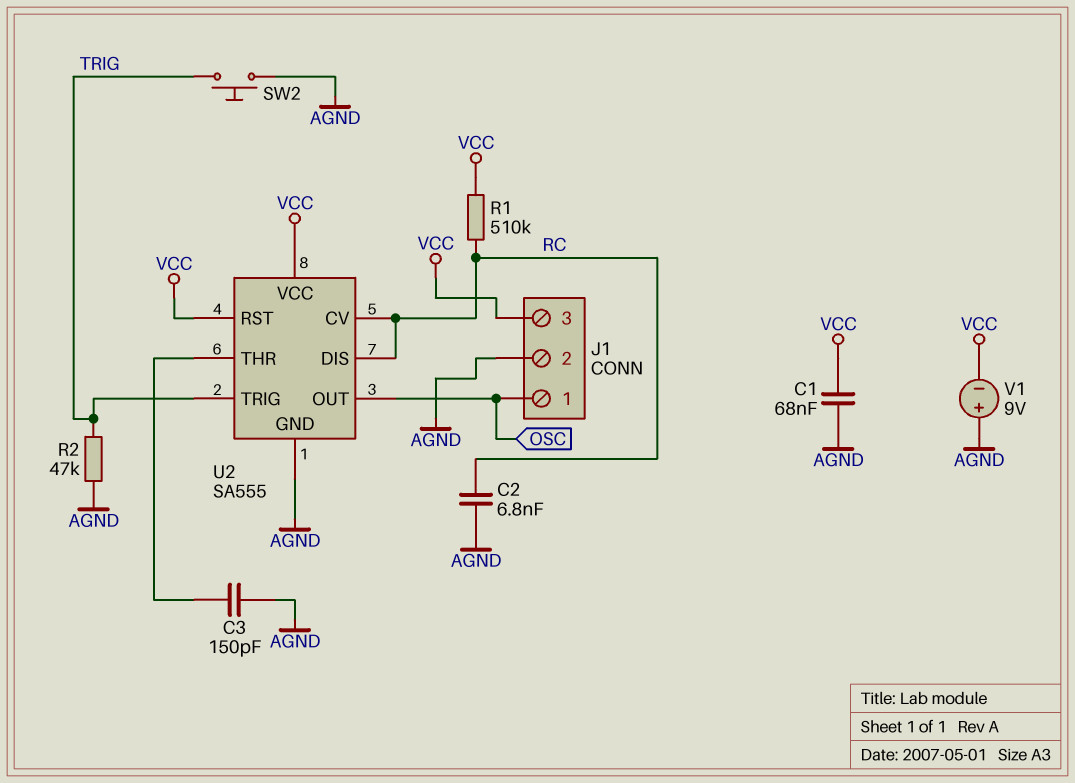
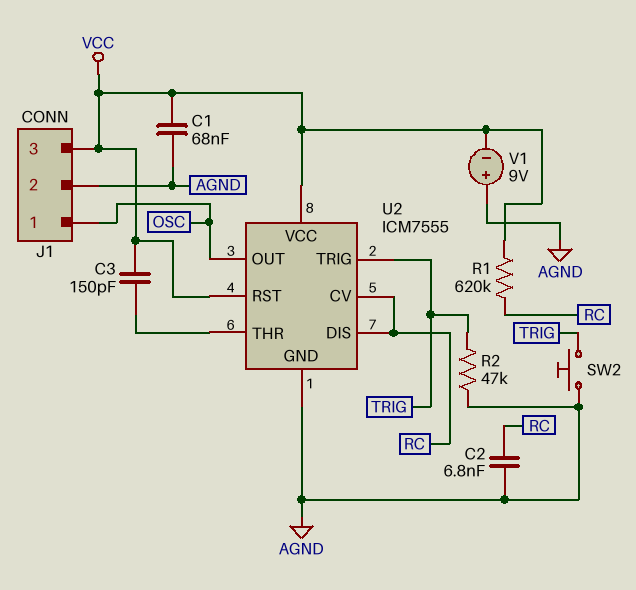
C3: 150pF (AGND, U2/THR) -> 150pF (U2/THR, VCC)
R1: 510k (RC, VCC) -> 620k (RC, VCC)
U2: SA555 -> ICM7555

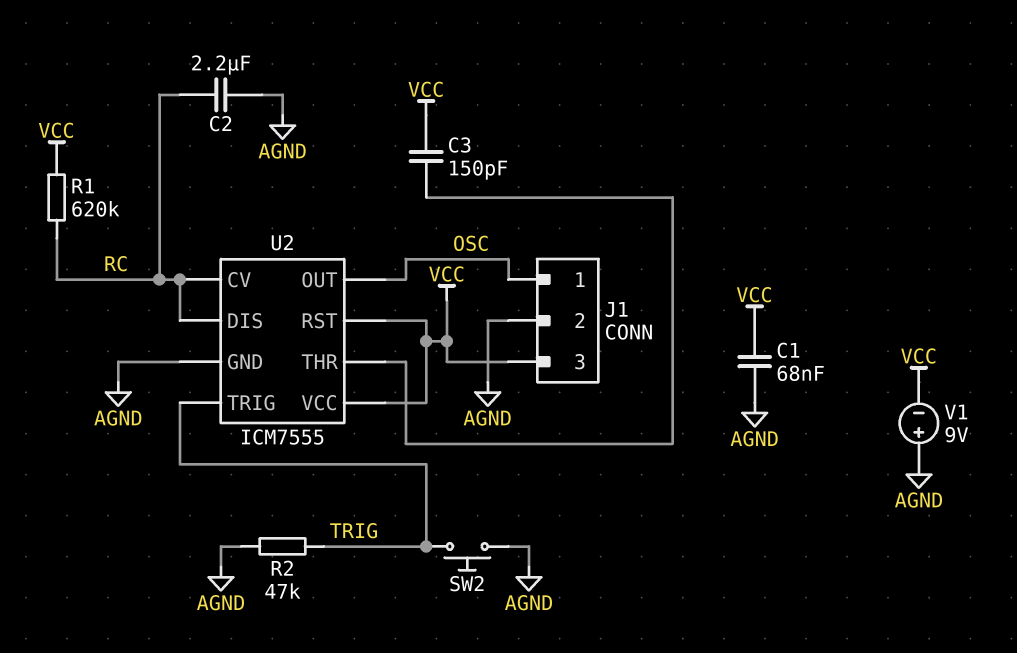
C2: 6.8nF (AGND, RC) -> 2.2uF (AGND, RC)

